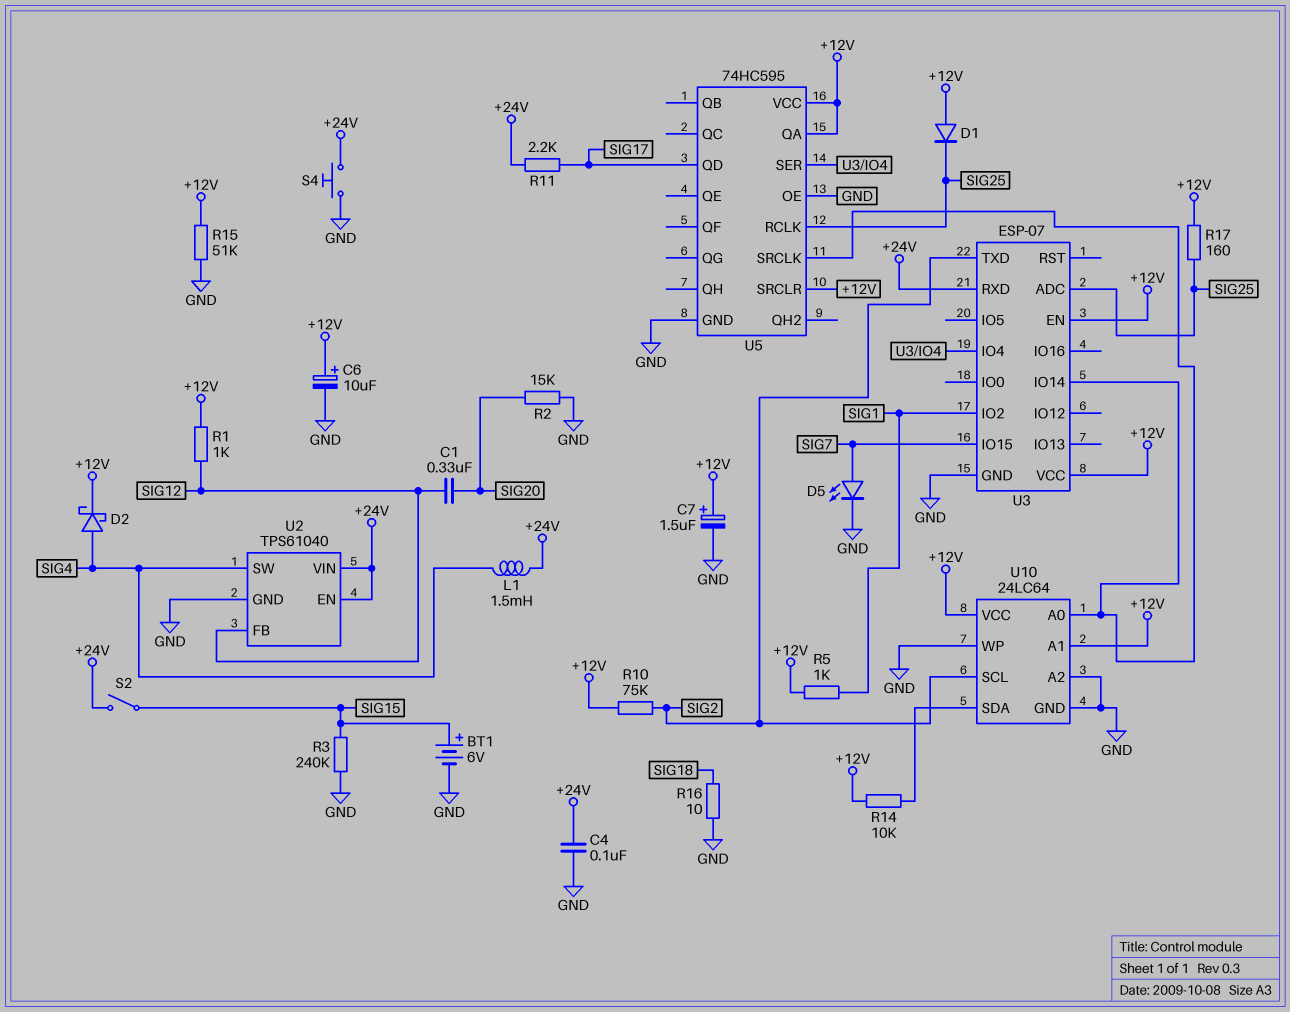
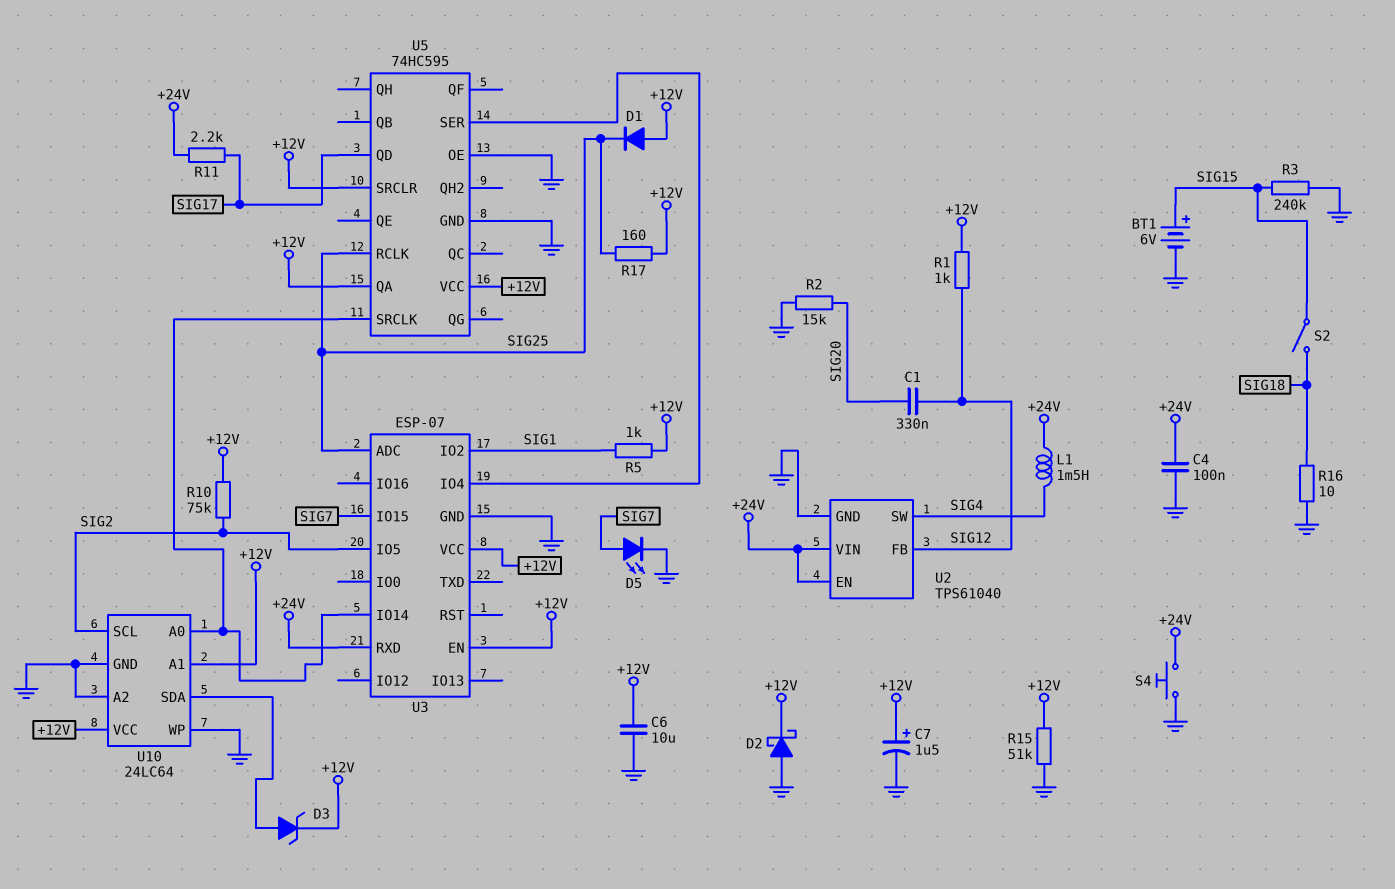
C6: 10uF (plus +12V, minus GND) -> 10uF (+12V, GND)
D2: schottky (A SIG4, K +12V) -> schottky (A GND, K +12V)
D3: none -> zener (A U10/SDA, K +12V)
R14: 10k (+12V, U10/SDA) -> none
S2: switch (+24V, SIG15) -> switch (SIG15, SIG18)
U3 pin IO5: none -> SIG2
U3 pin TXD: SIG2 -> none

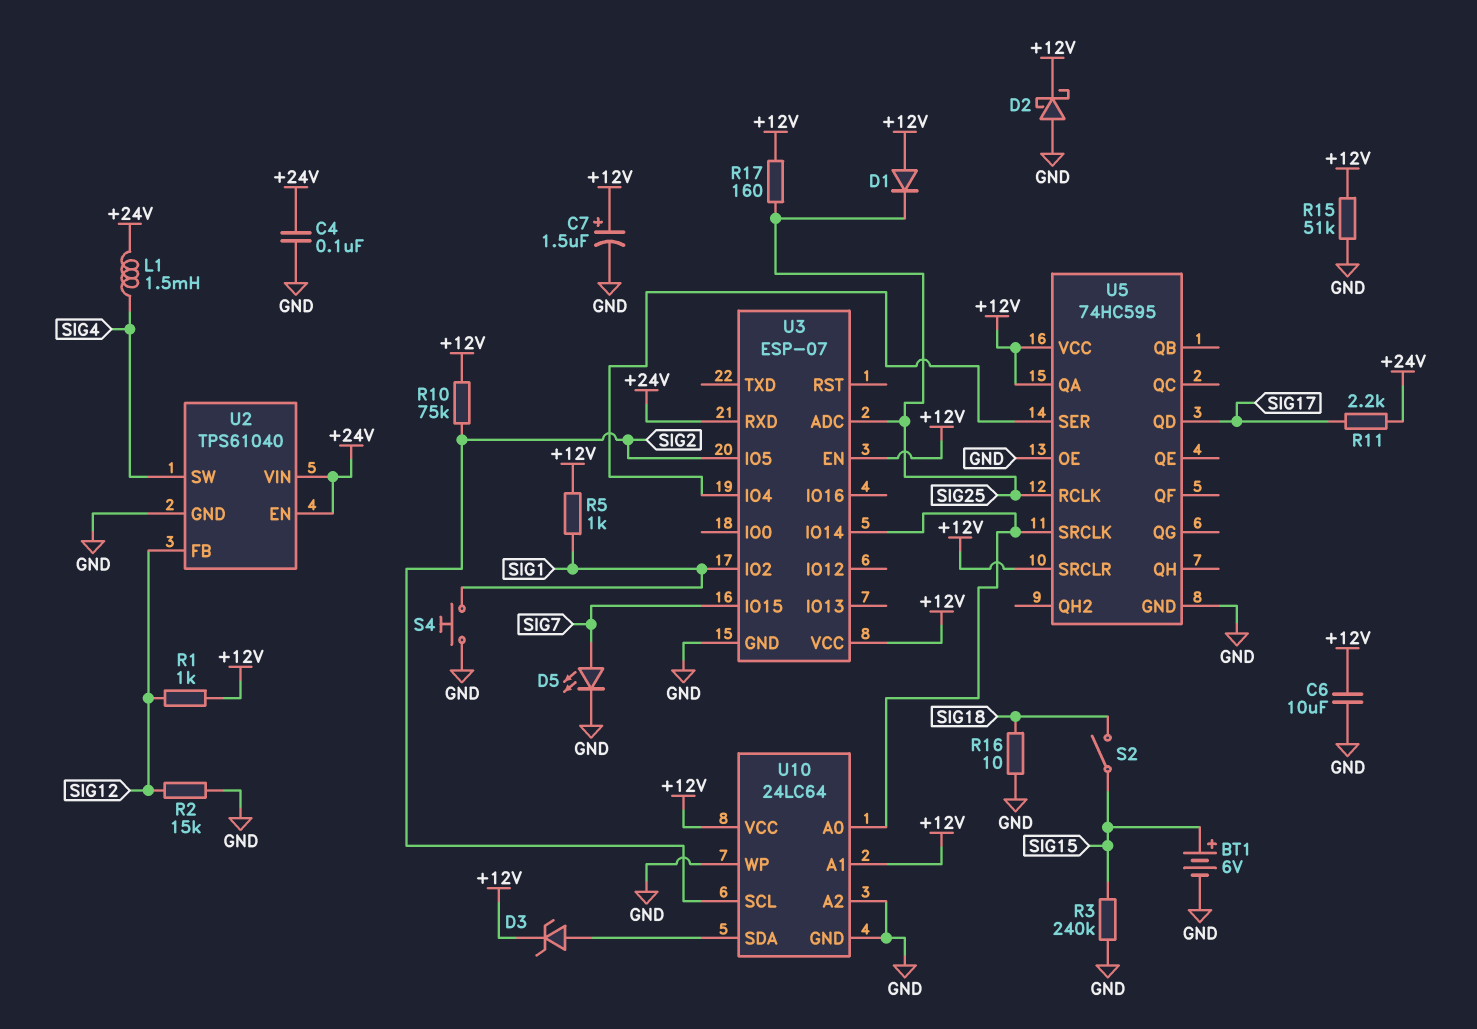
C1: 330nF (SIG12, SIG20) -> none
R2: 15k (GND, SIG20) -> 15k (GND, SIG12)
S4: button (+24V, GND) -> button (GND, SIG1)

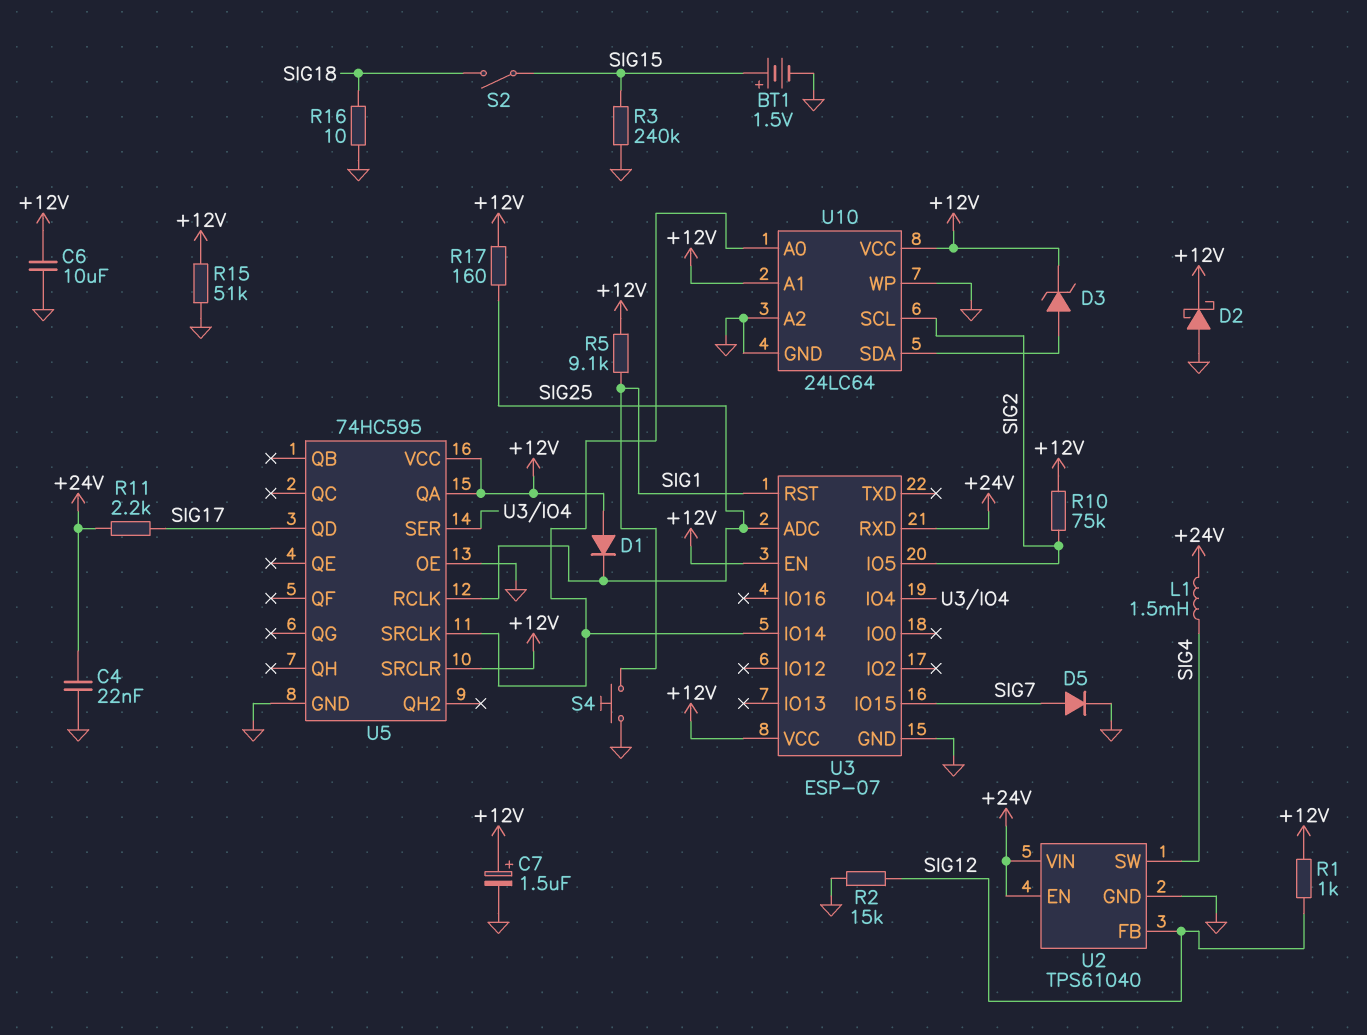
BT1: 6V (plus SIG15, minus GND) -> 1.5V (plus SIG15, minus GND)
C4: 100nF (+24V, GND) -> 22nF (+24V, GND)
D5: LED (A SIG7, K GND) -> diode (A SIG7, K GND)
R5: 1k (+12V, SIG1) -> 9.1k (+12V, SIG1)
U3 pin IO2: SIG1 -> none
U3 pin RST: none -> SIG1

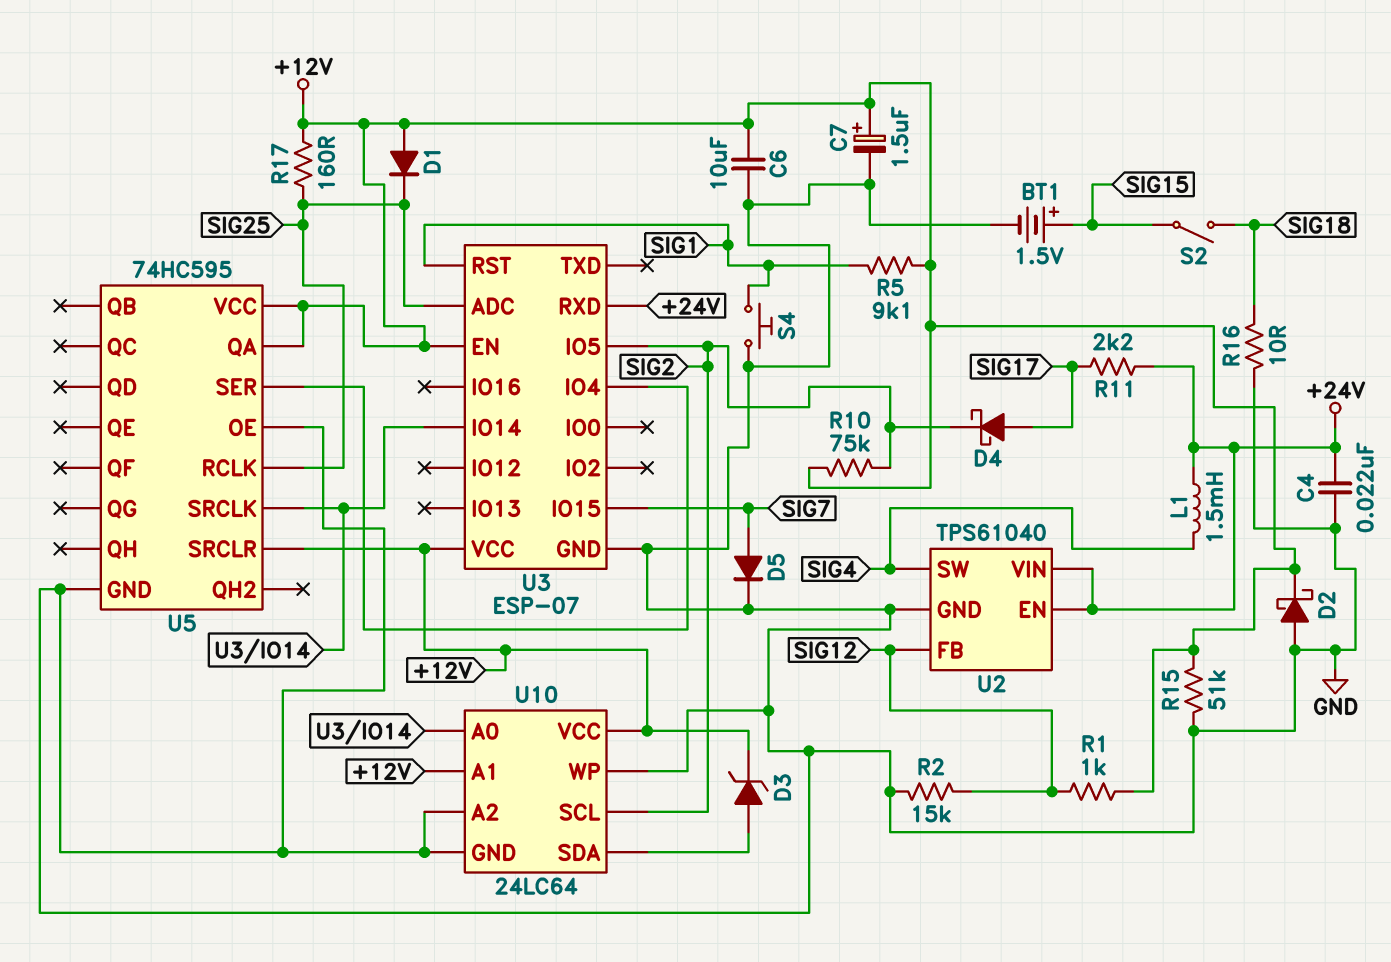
D4: none -> schottky (A SIG17, K SIG2)
R3: 240k (GND, SIG15) -> none
U5 pin QD: SIG17 -> none

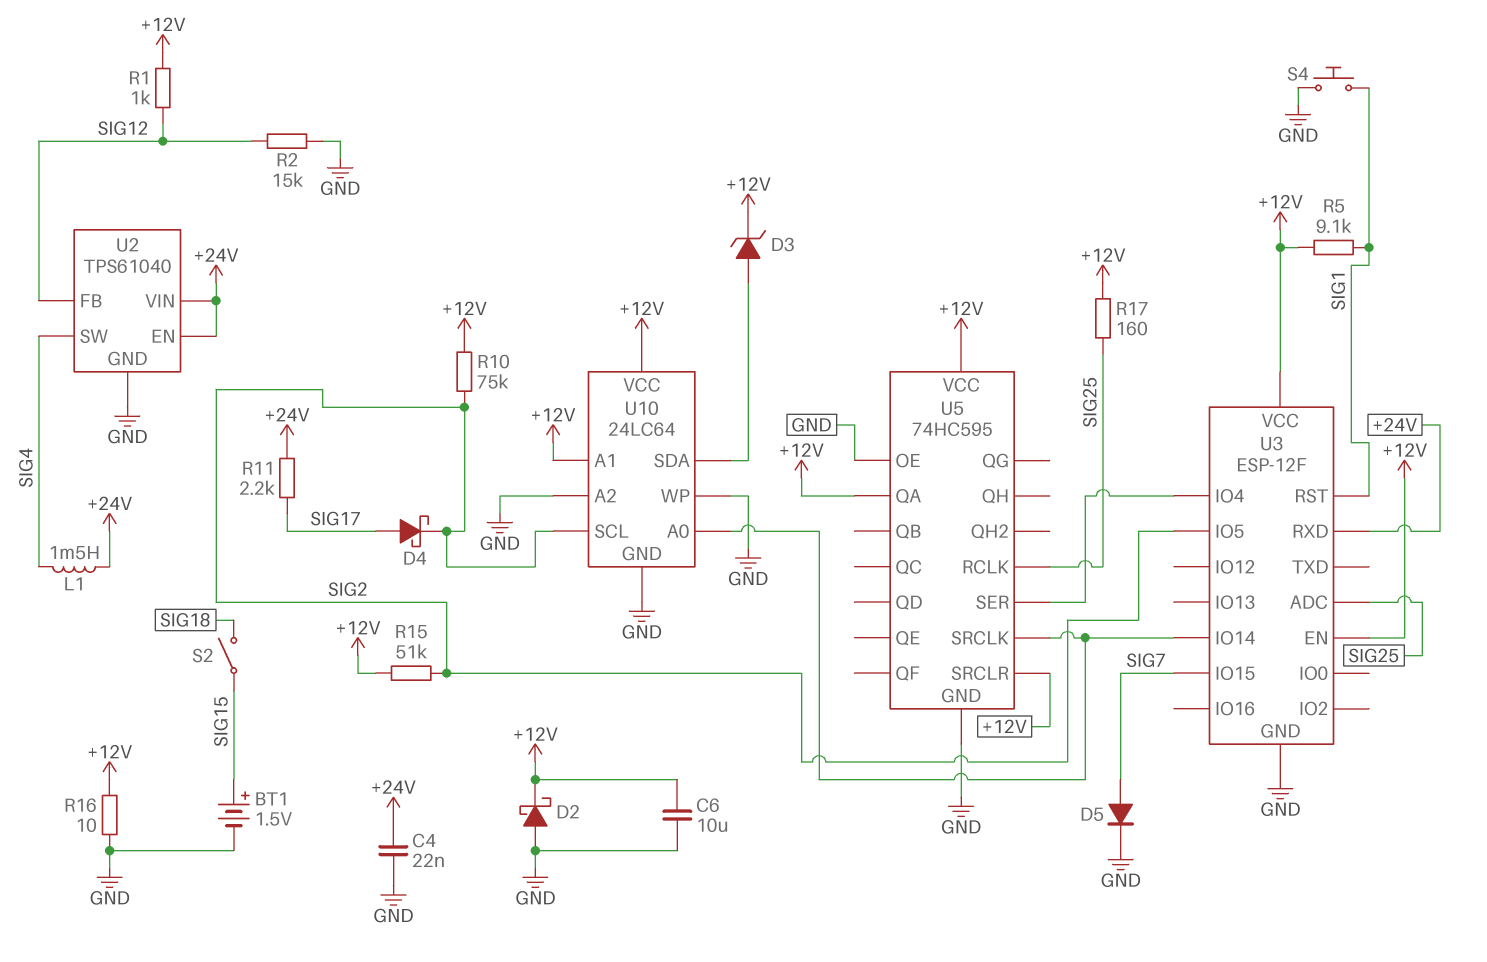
C7: 1.5uF (plus +12V, minus GND) -> none
D1: diode (A +12V, K SIG25) -> none
R15: 51k (+12V, GND) -> 51k (+12V, SIG2)
R16: 10 (GND, SIG18) -> 10 (+12V, GND)
U3: ESP-07 -> ESP-12F

